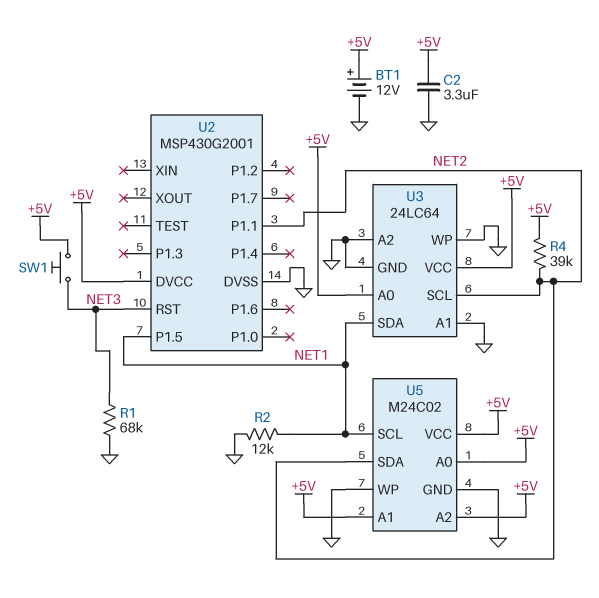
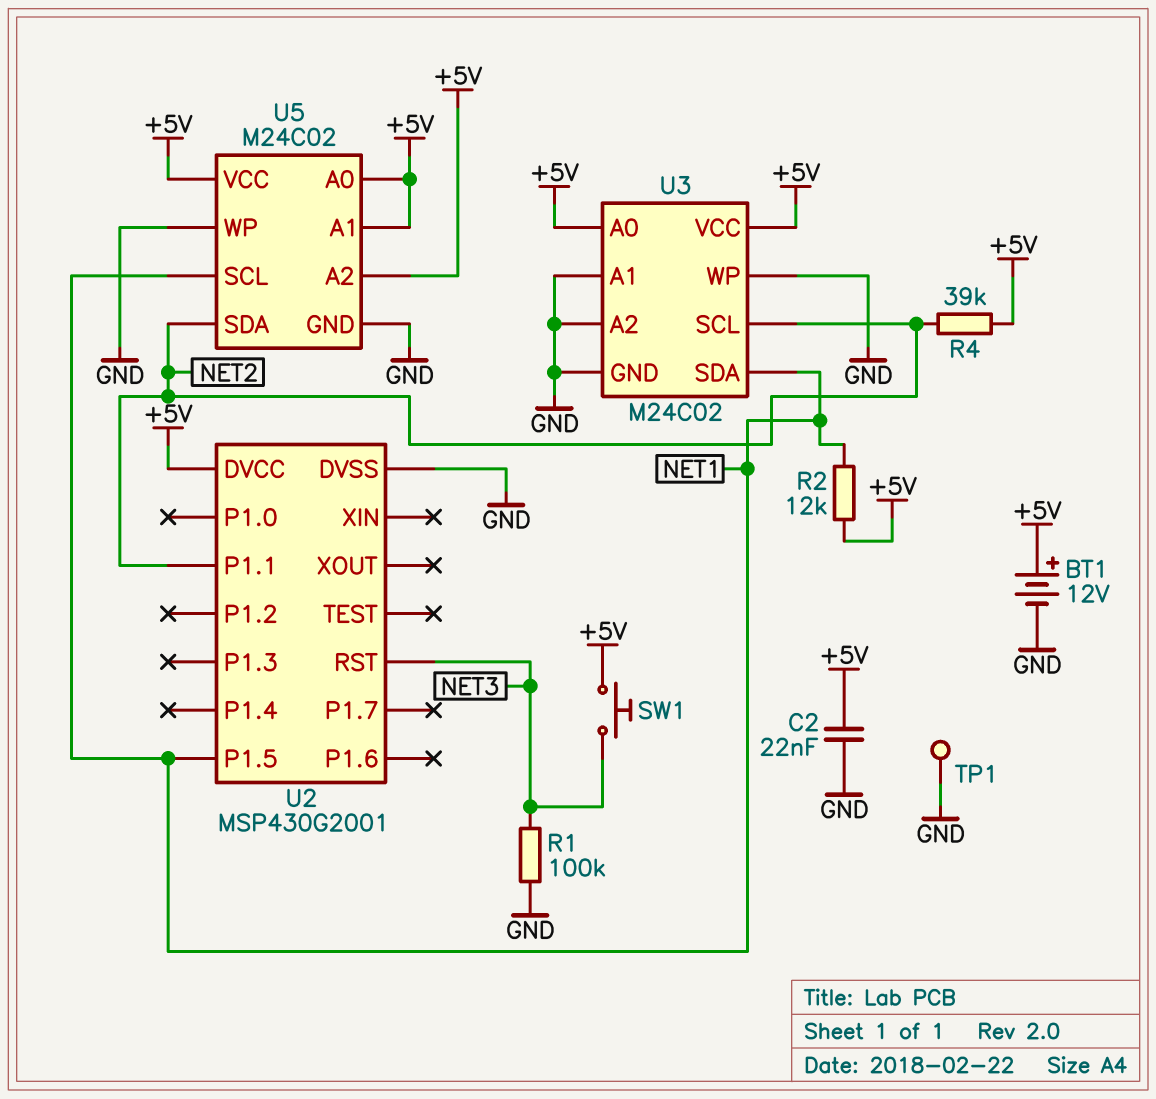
C2: 3.3uF (+5V, GND) -> 22nF (+5V, GND)
R1: 68k (GND, NET3) -> 100k (GND, NET3)
R2: 12k (GND, NET1) -> 12k (+5V, NET1)
TP1: none -> test point (GND)
U3: 24LC64 -> M24C02

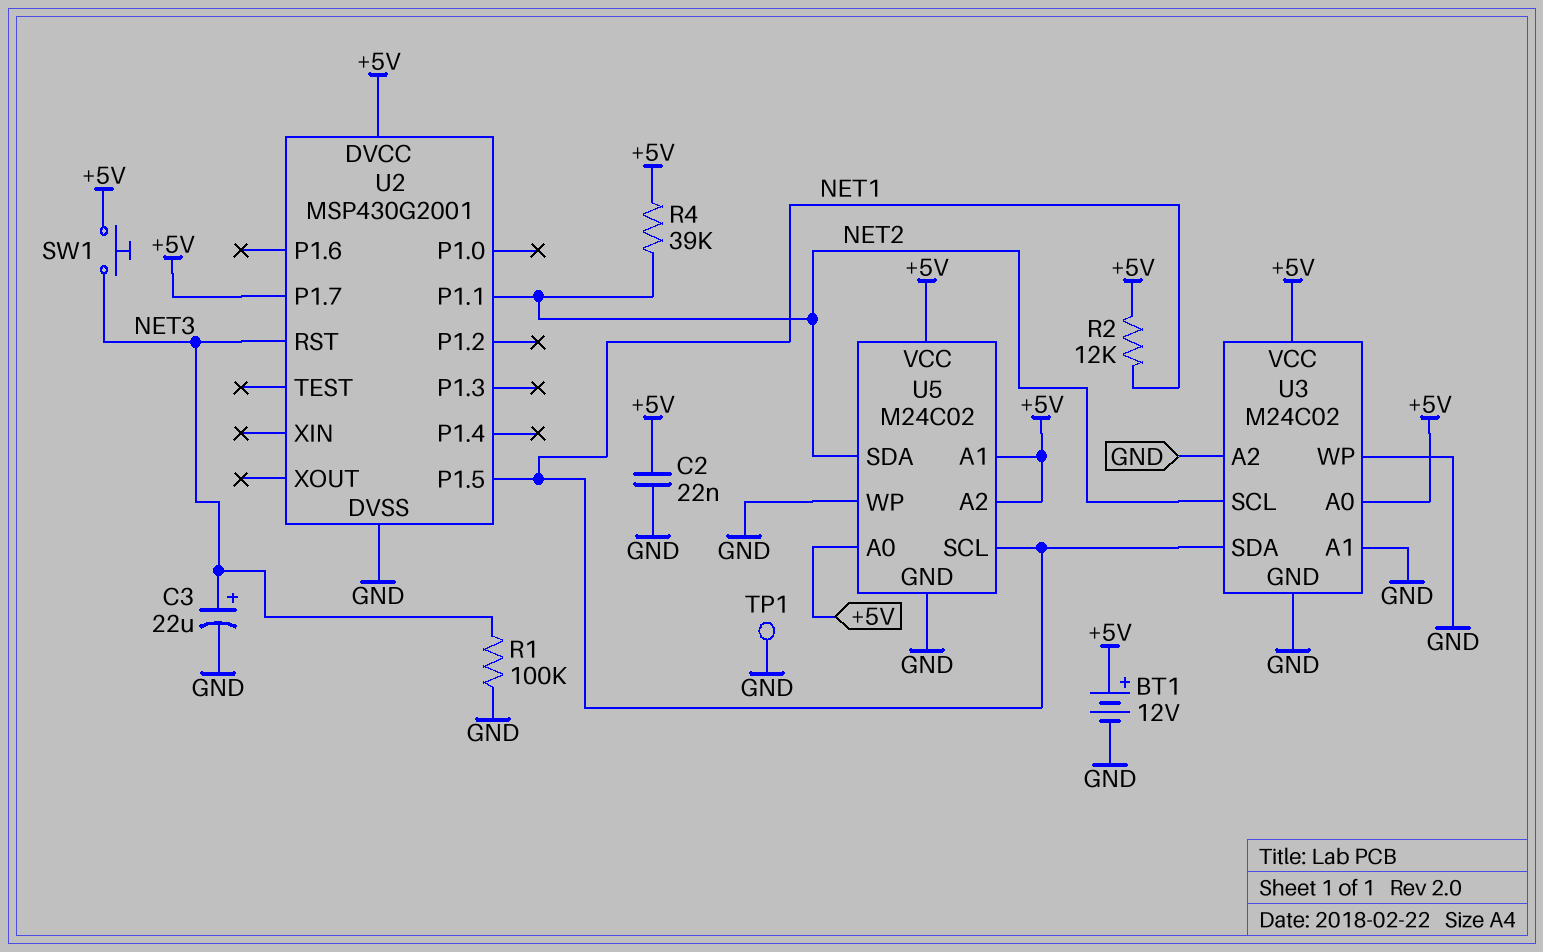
C3: none -> 22uF (plus NET3, minus GND)
U2 pin P1.7: none -> +5V

